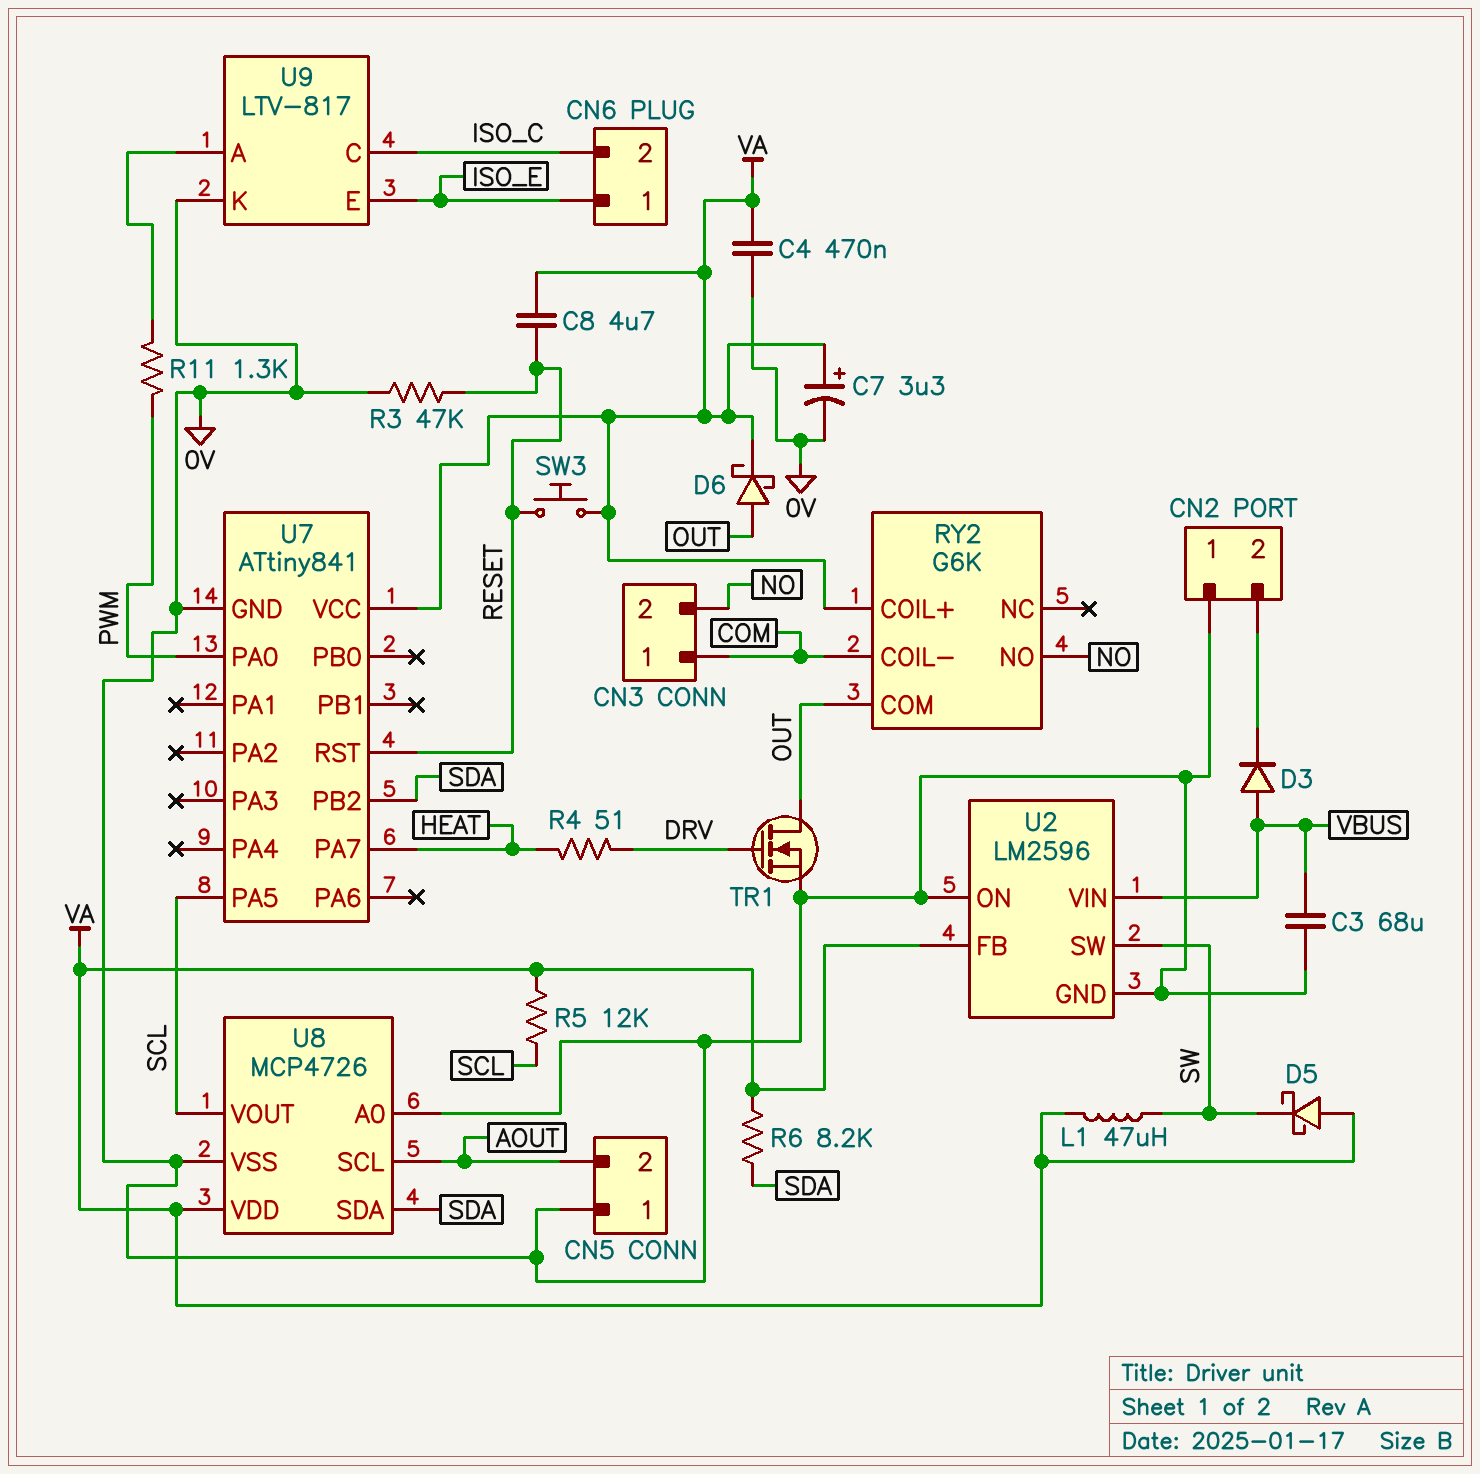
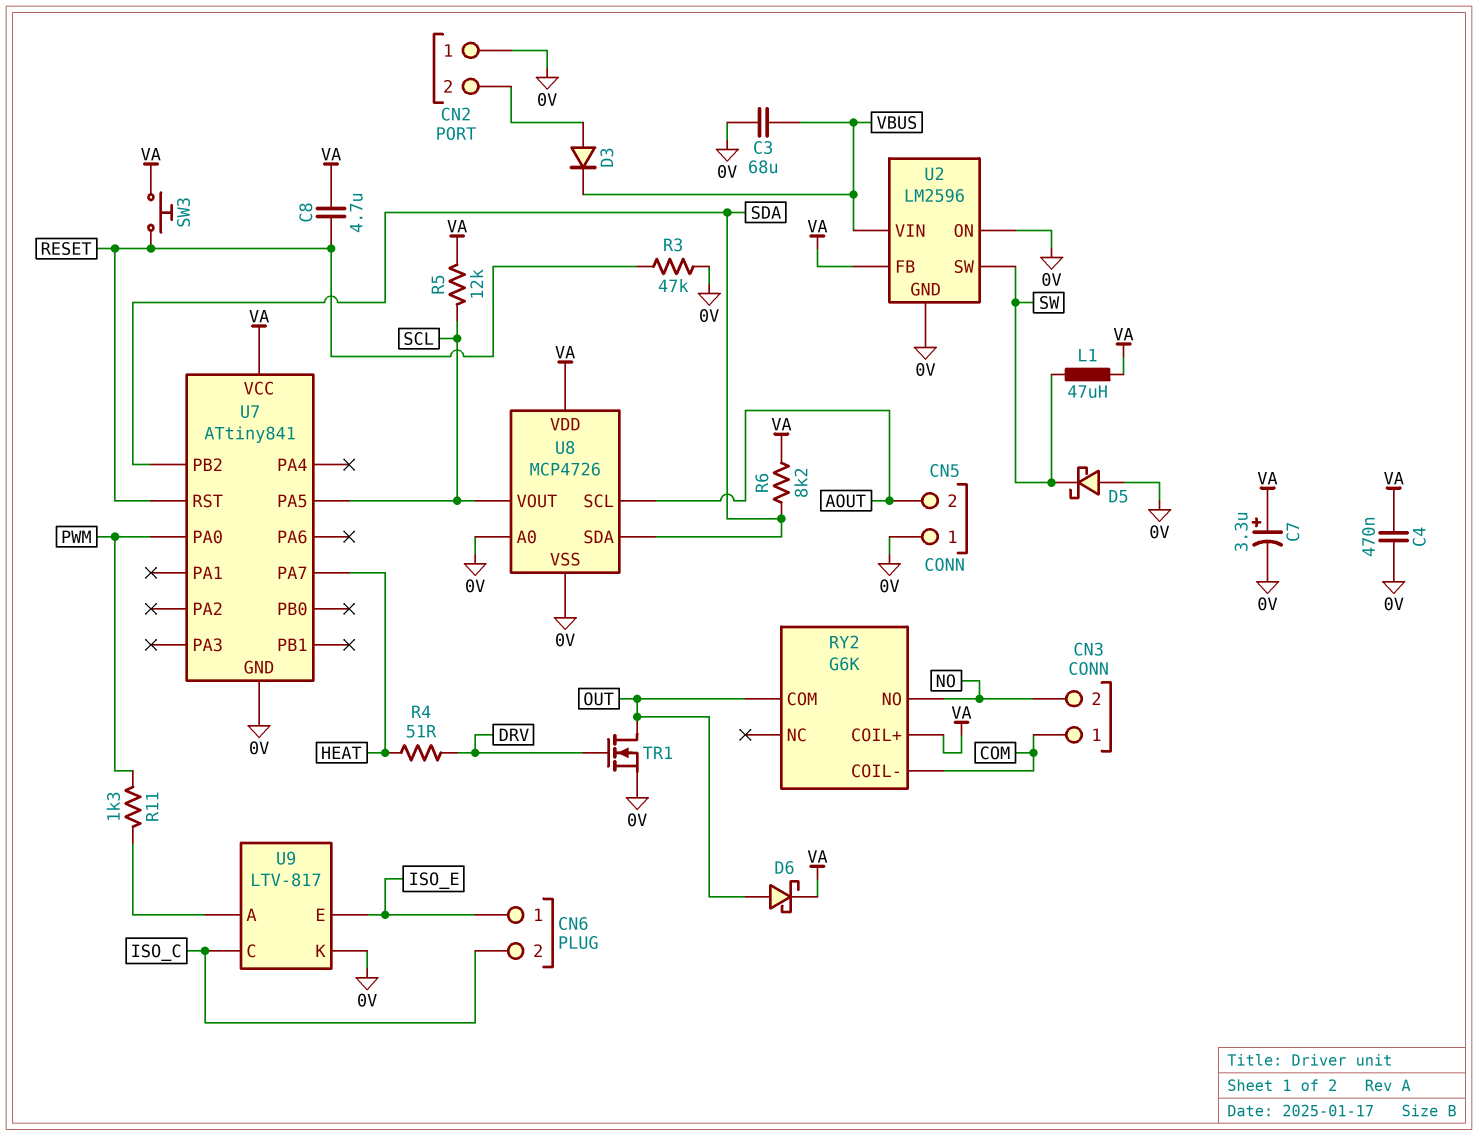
D3: diode (A VBUS, K CN2/2) -> diode (A CN2/2, K VBUS)
D5: schottky (A VA, K SW) -> schottky (A 0V, K SW)

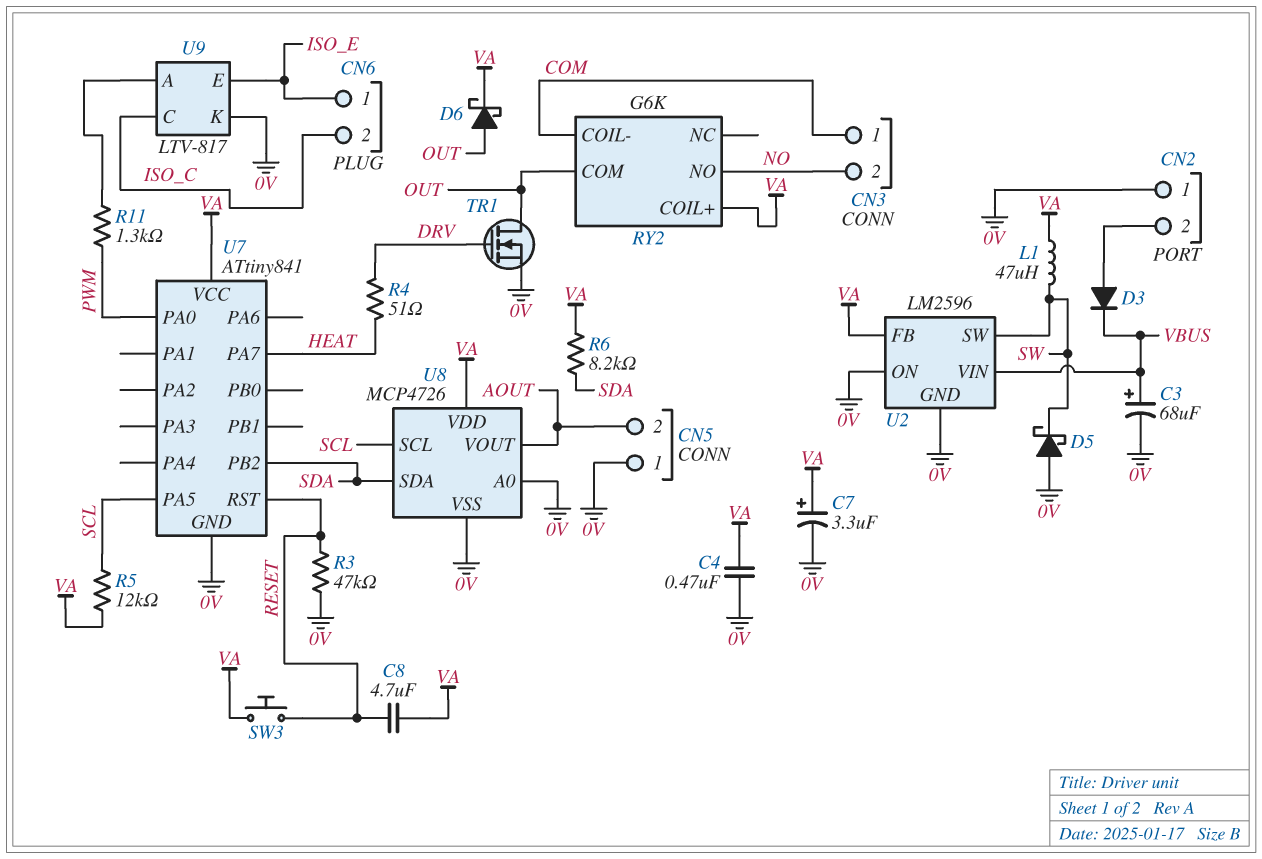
C3: 68uF (0V, VBUS) -> 68uF (plus VBUS, minus 0V)
U8 pin SCL: AOUT -> SCL
U8 pin VOUT: SCL -> AOUT

